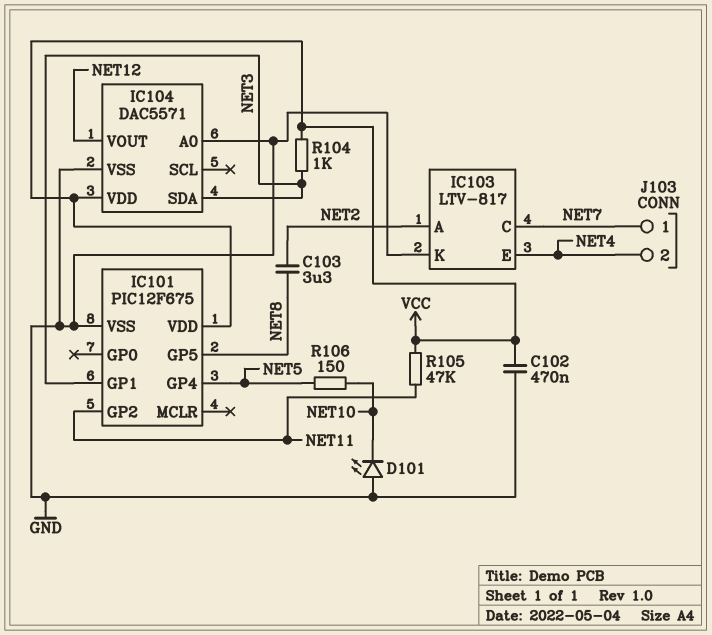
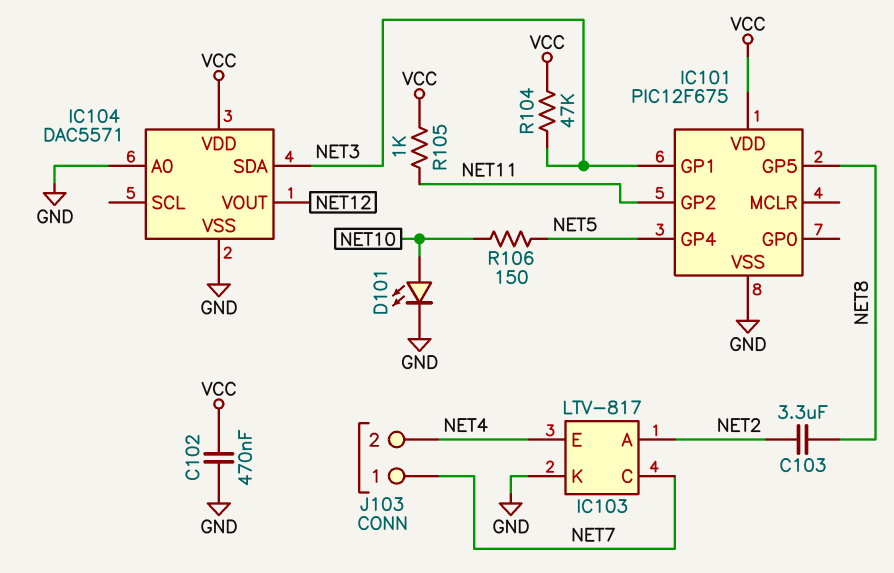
D101: LED (A GND, K NET10) -> LED (A NET10, K GND)
R104: 1k (NET3, VCC) -> 47k (NET3, VCC)
R105: 47k (NET11, VCC) -> 1k (NET11, VCC)

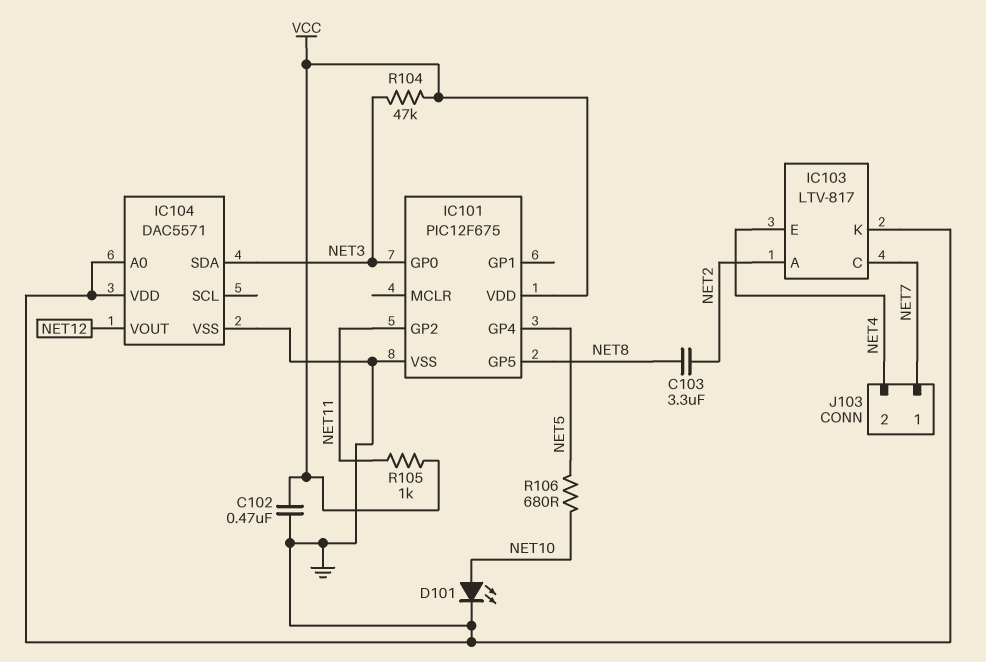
IC101 pin GP0: none -> NET3
IC101 pin GP1: NET3 -> none
IC104 pin VDD: VCC -> GND
R106: 150 (NET5, NET10) -> 680 (NET5, NET10)

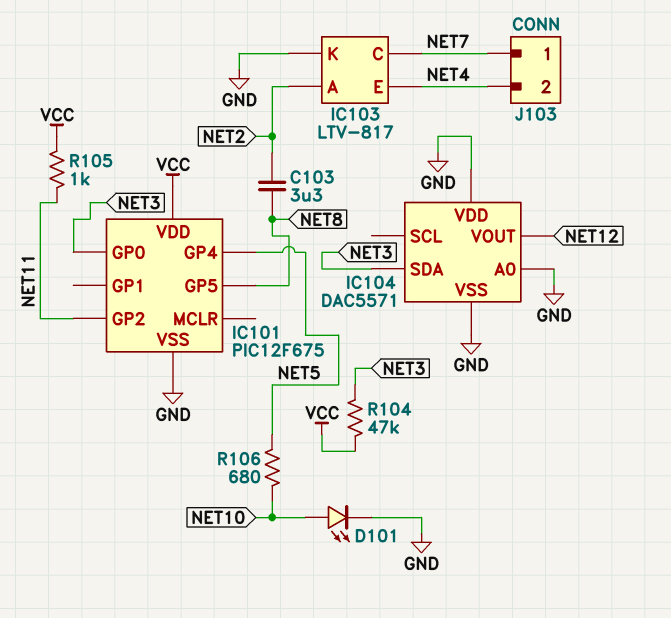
C102: 470nF (GND, VCC) -> none

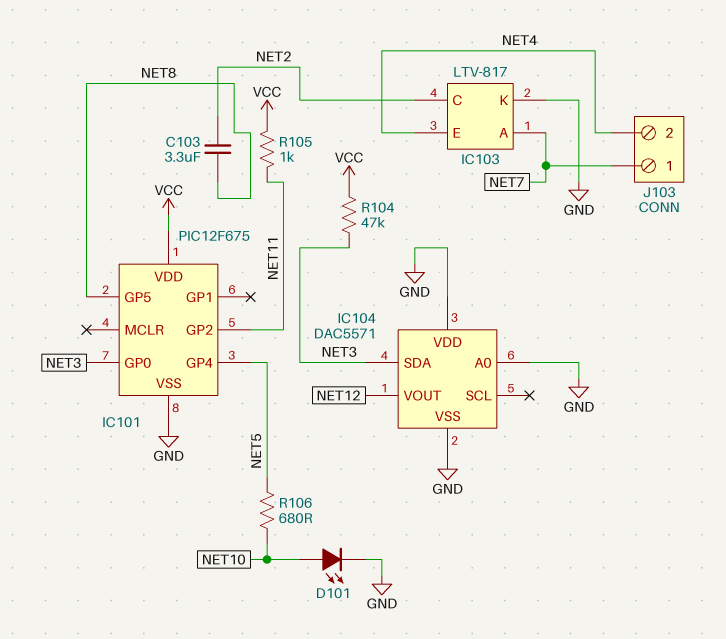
IC103 pin A: NET2 -> NET7
IC103 pin C: NET7 -> NET2

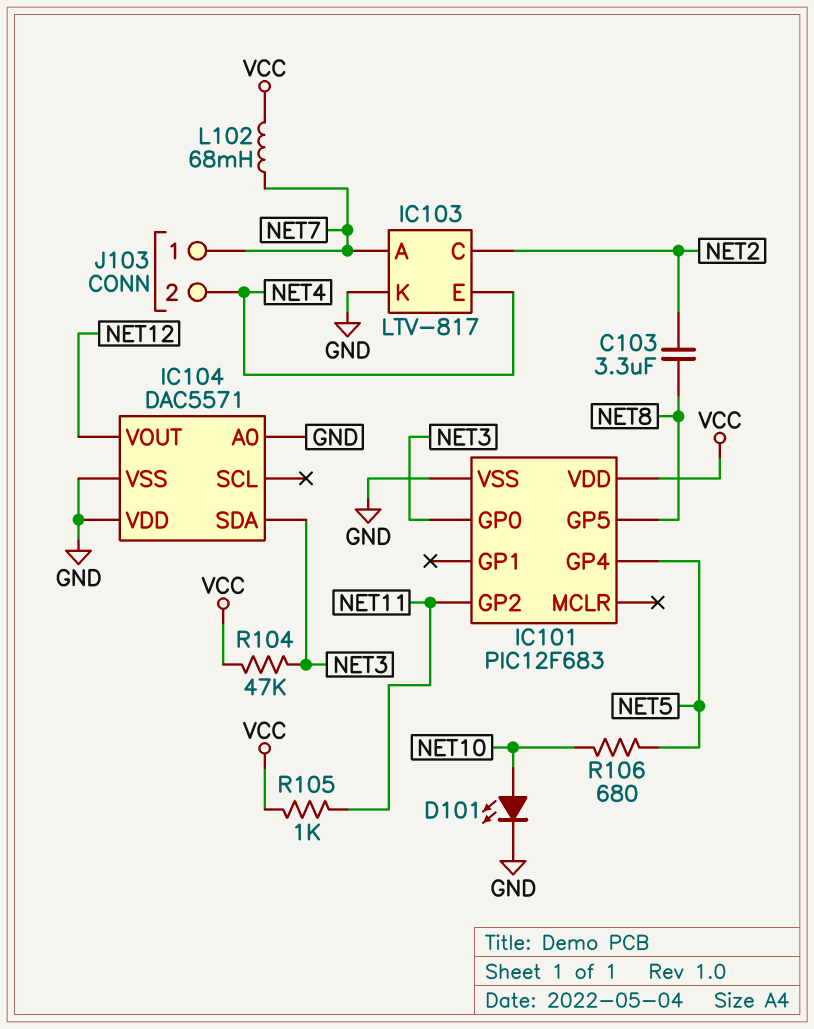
IC101: PIC12F675 -> PIC12F683
L102: none -> 68mH (NET7, VCC)

